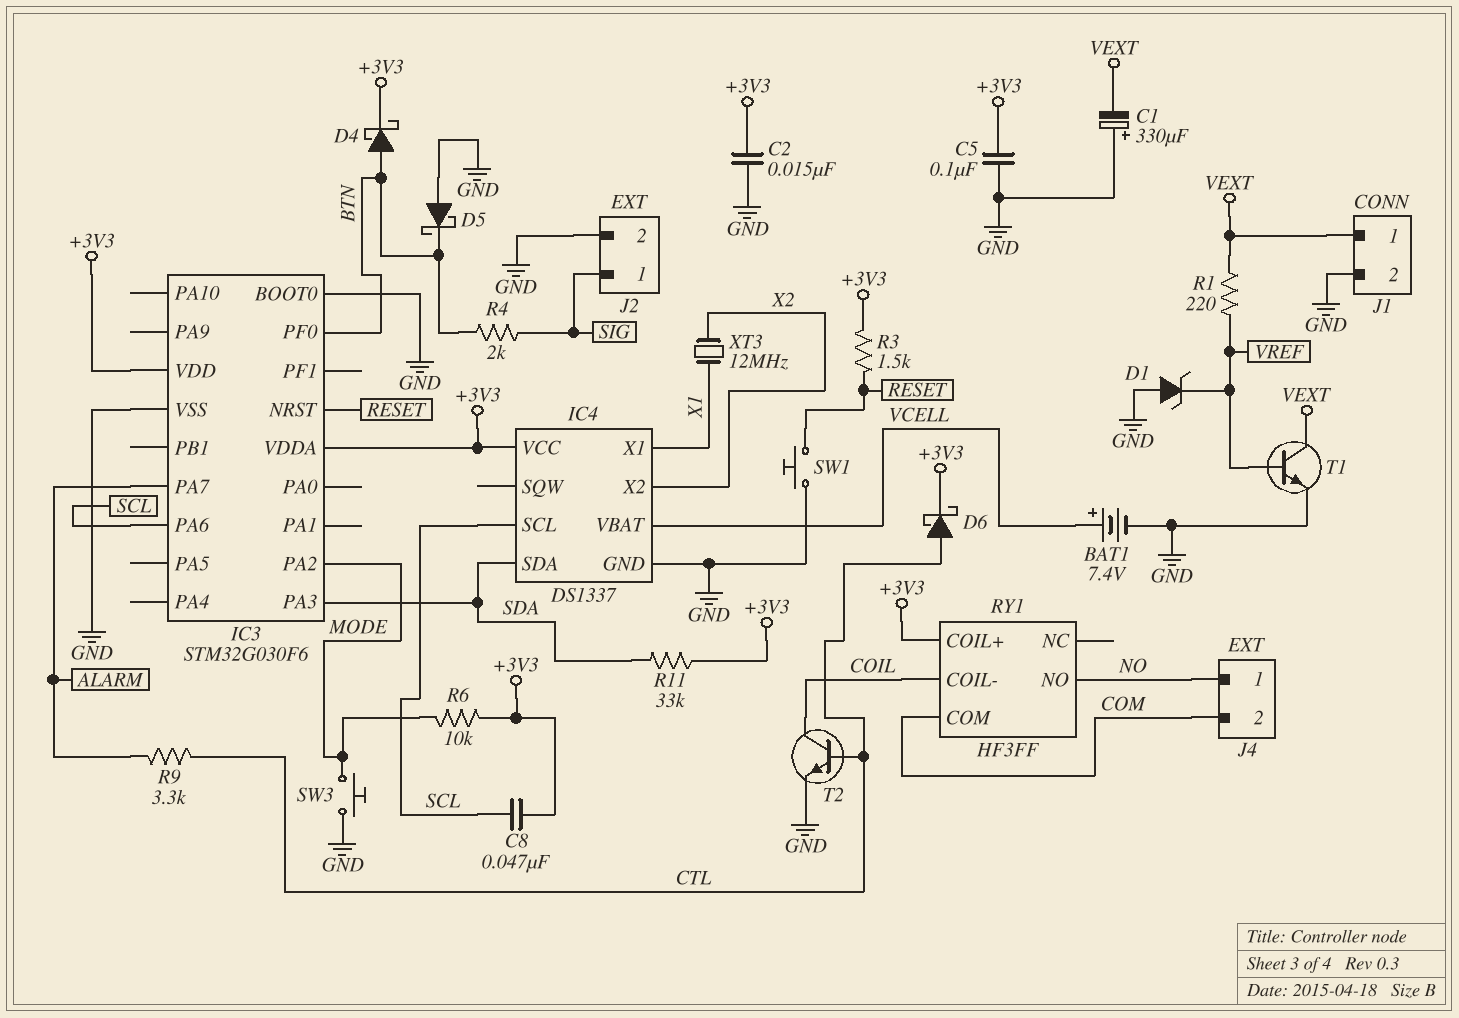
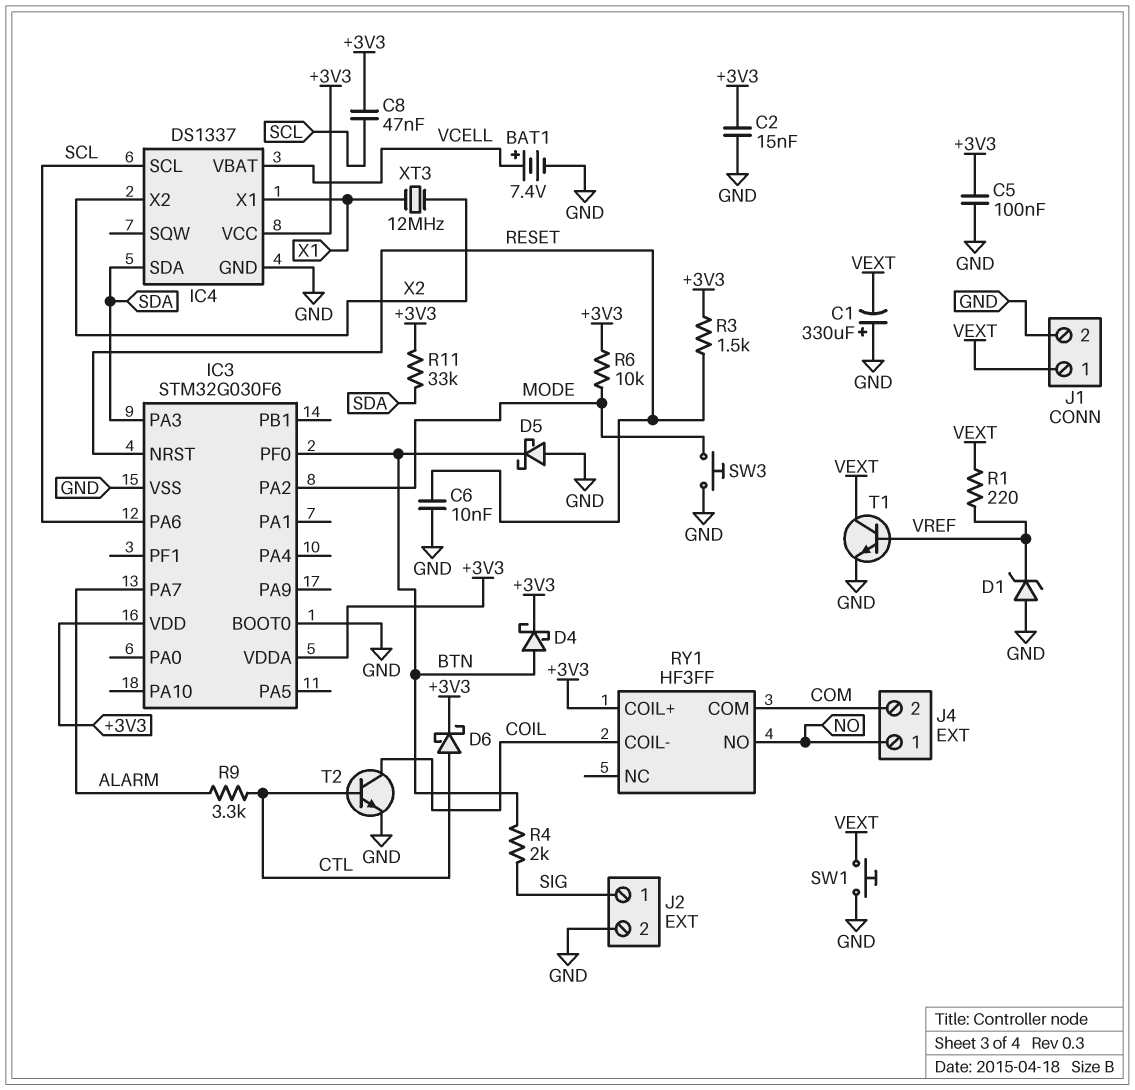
C6: none -> 10nF (GND, RESET)
SW1: button (GND, RESET) -> button (GND, VEXT)

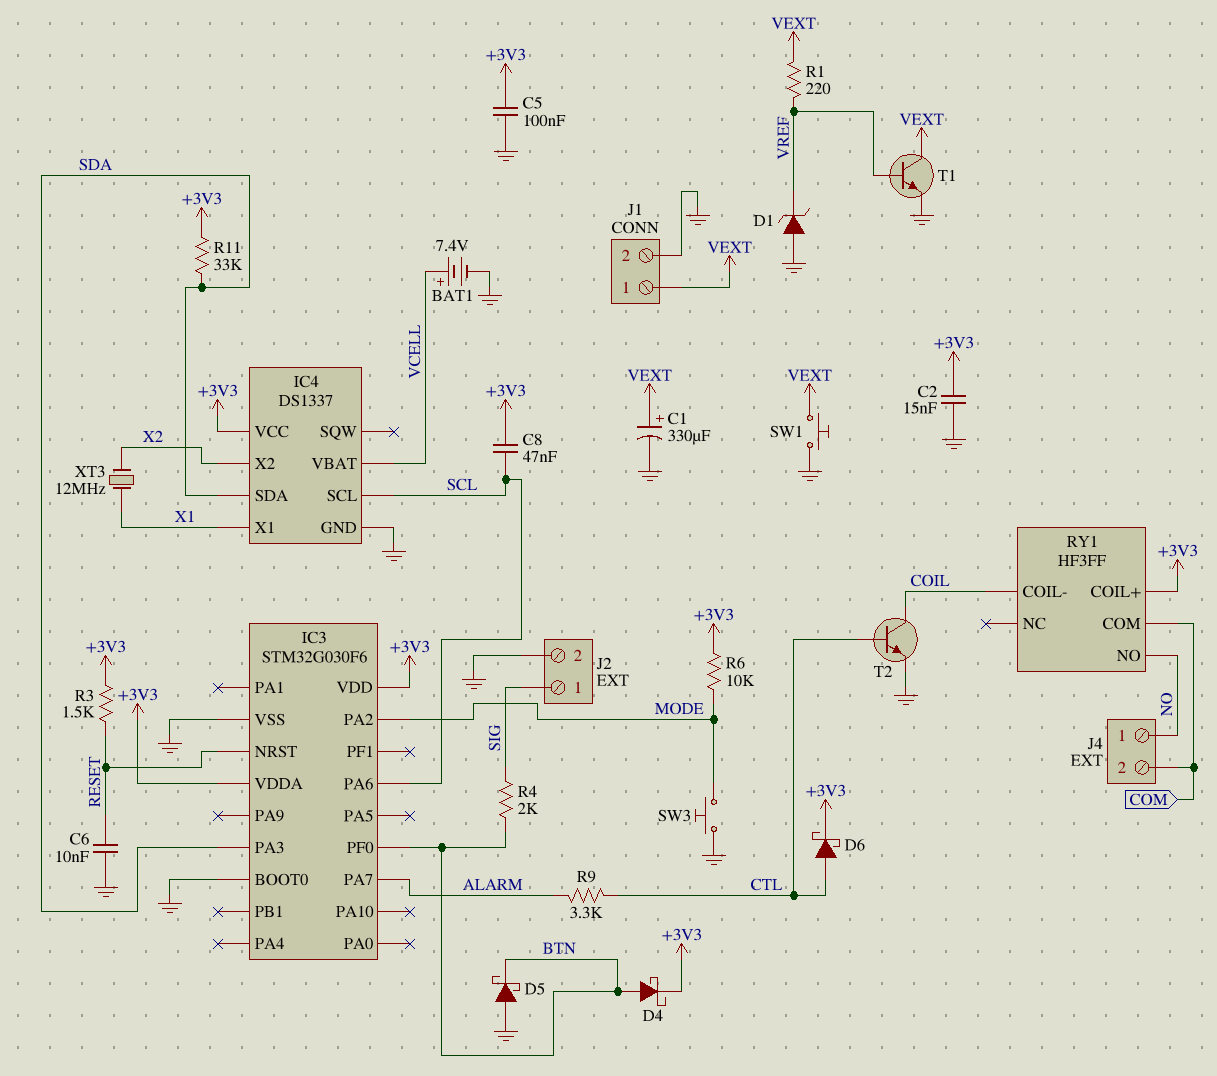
C1: 330uF (plus GND, minus VEXT) -> 330uF (plus VEXT, minus GND)

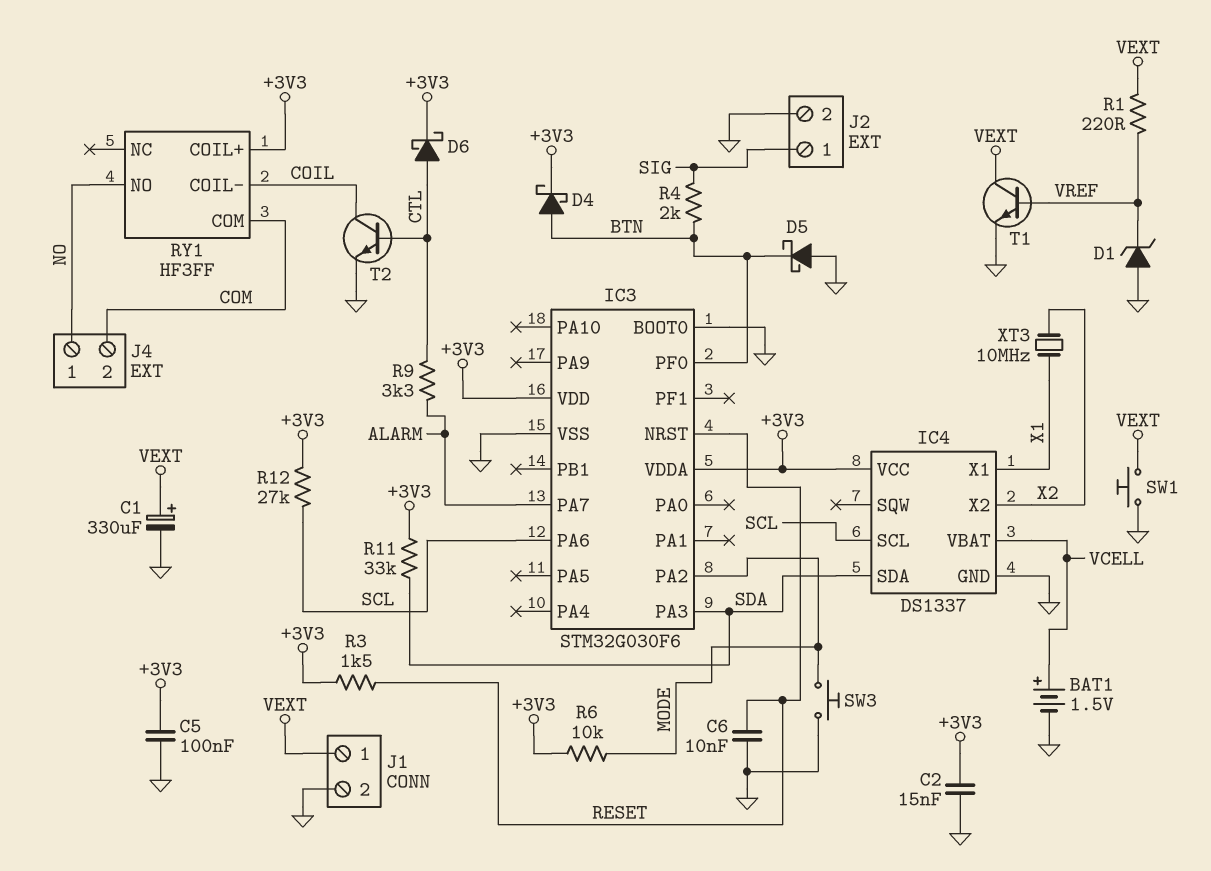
BAT1: 7.4V (plus VCELL, minus GND) -> 1.5V (plus VCELL, minus GND)
C8: 47nF (+3V3, SCL) -> none
R12: none -> 27k (+3V3, SCL)
XT3: 12MHz (X1, X2) -> 10MHz (X1, X2)

